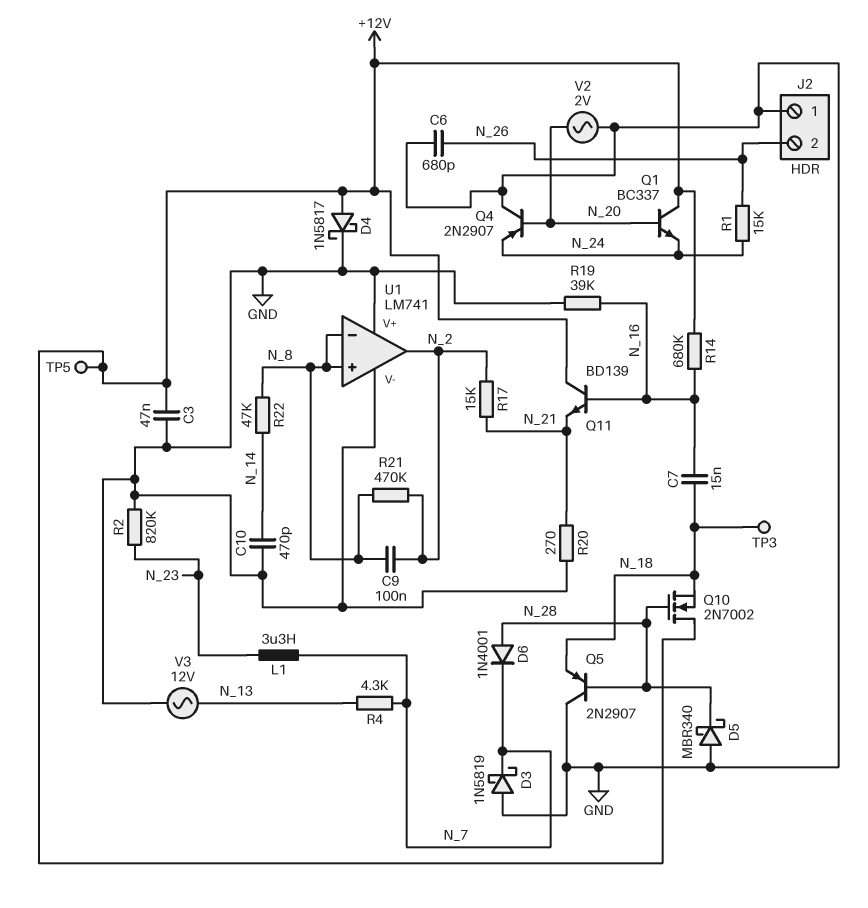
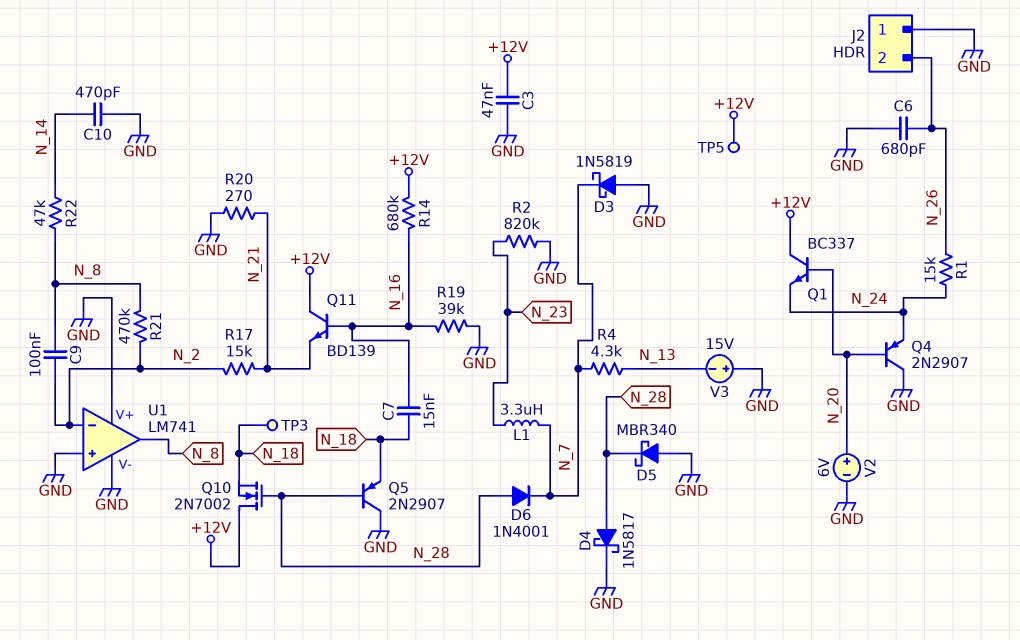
D4: schottky 1N5817 (A +12V, K GND) -> schottky 1N5817 (A N_28, K GND)
U1 pin in+: N_8 -> GND
U1 pin in-: N_8 -> N_2
U1 pin out: N_2 -> N_8
V2: AC 2V (GND, N_20) -> 6V (plus N_20, minus GND)
V3: AC 12V (GND, N_13) -> 15V (plus GND, minus N_13)

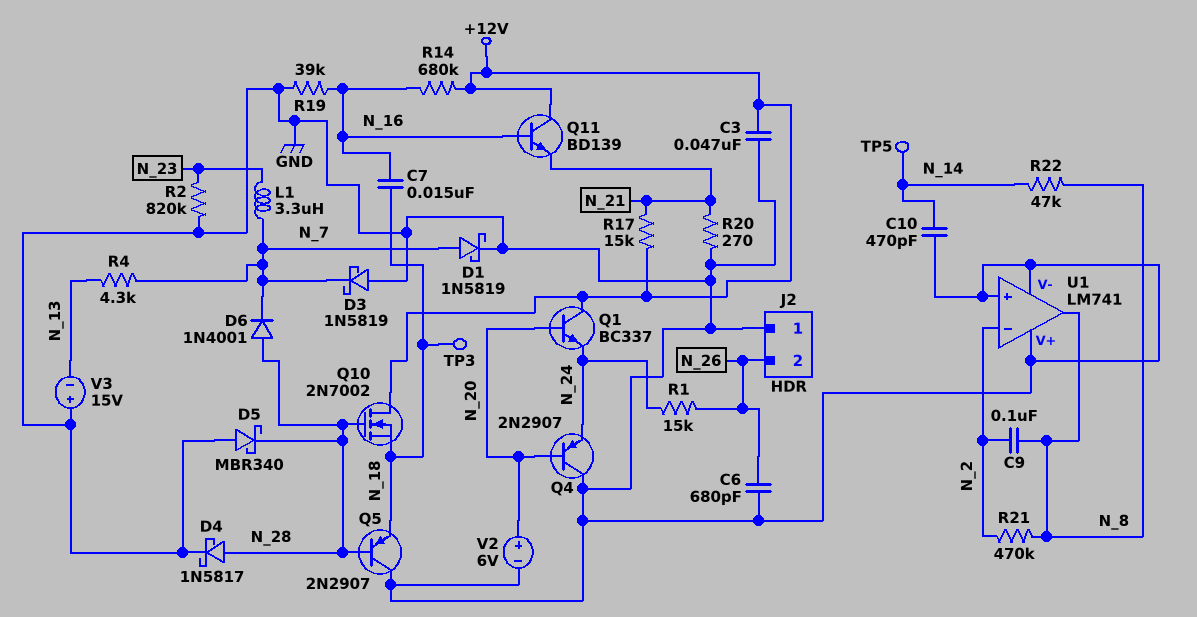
D1: none -> schottky 1N5819 (A N_7, K GND)
R17: 15k (N_2, N_21) -> 15k (+12V, N_21)
TP5: test point (+12V) -> test point (N_14)

